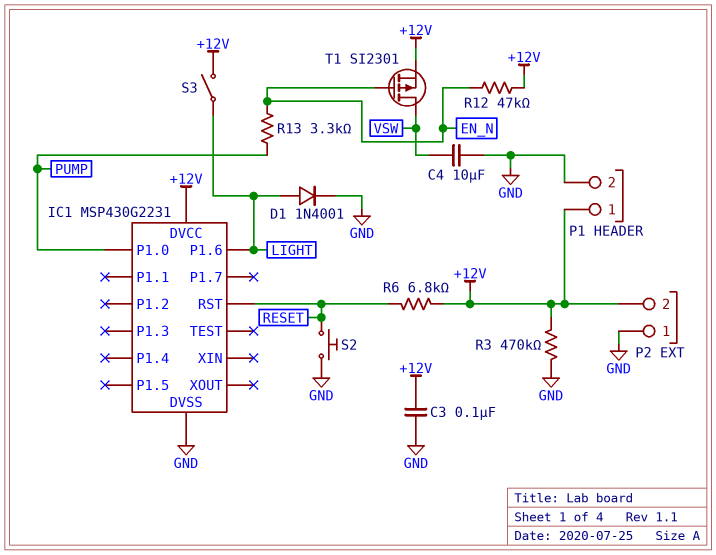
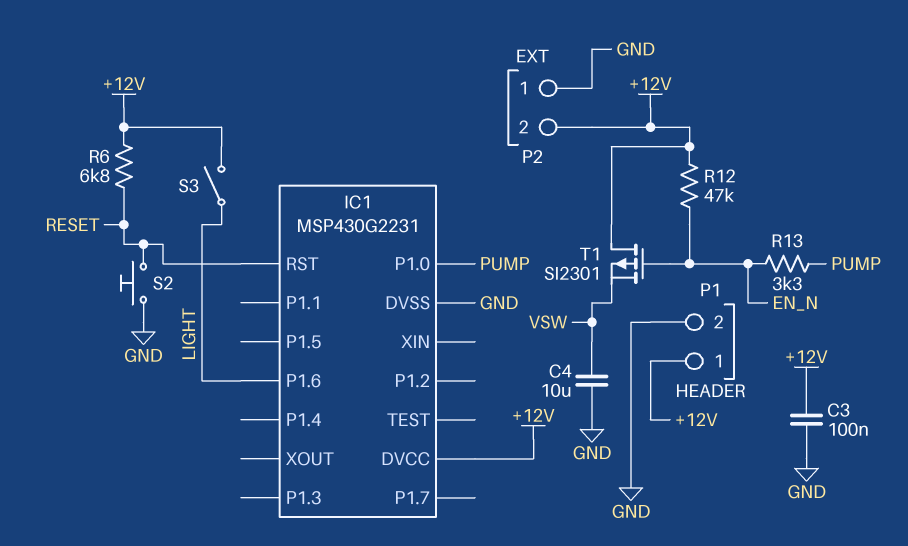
D1: diode 1N4001 (A LIGHT, K GND) -> none
R3: 470k (+12V, GND) -> none
T1: PMOS SI2301 (G EN_N, D VSW, S +12V) -> PMOS SI2301 (G EN_N, D +12V, S VSW)

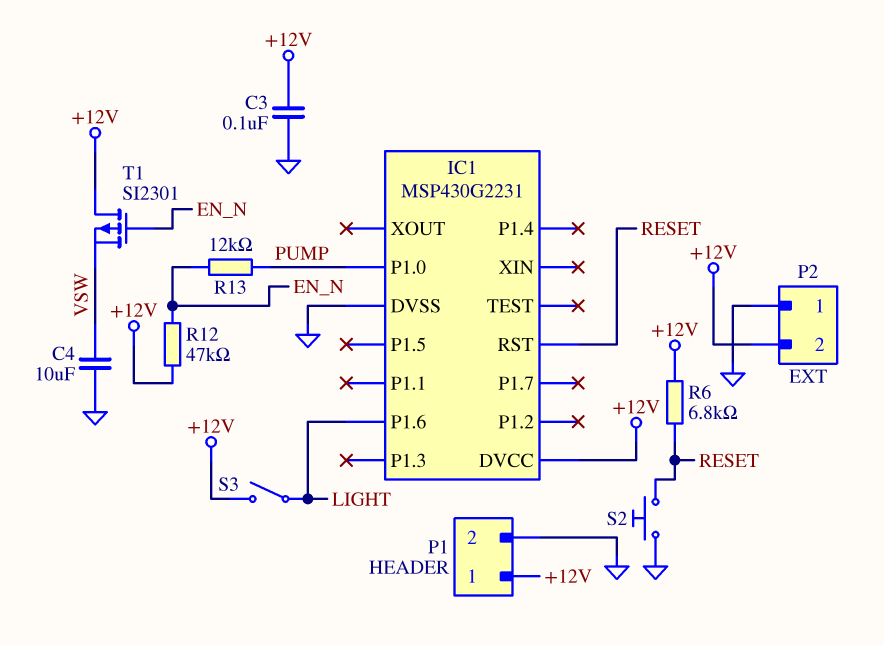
R13: 3.3k (EN_N, PUMP) -> 12k (EN_N, PUMP)

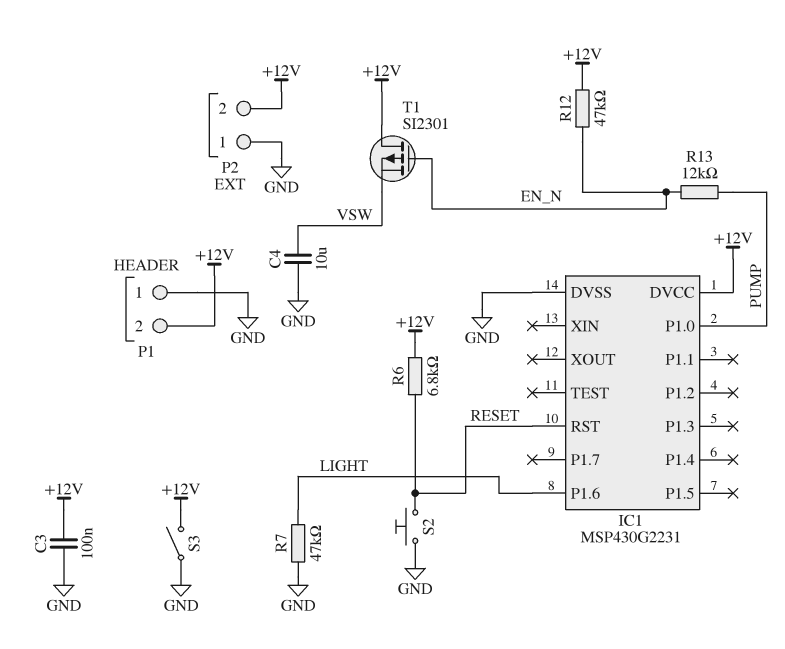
P1 pin 1: +12V -> GND
P1 pin 2: GND -> +12V
R7: none -> 47k (GND, LIGHT)
S3: switch (+12V, LIGHT) -> switch (+12V, GND)

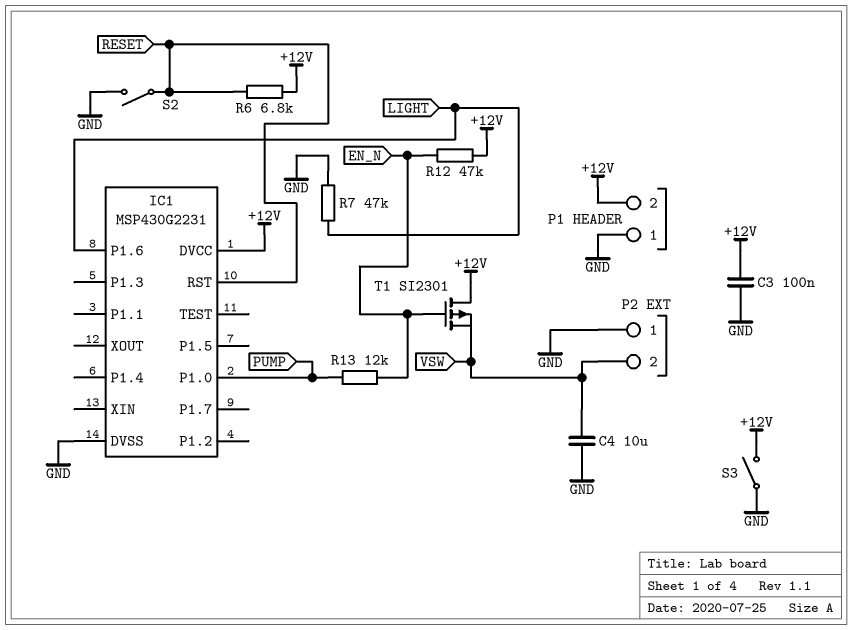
P2 pin 2: +12V -> VSW
S2: button (GND, RESET) -> switch (GND, RESET)

